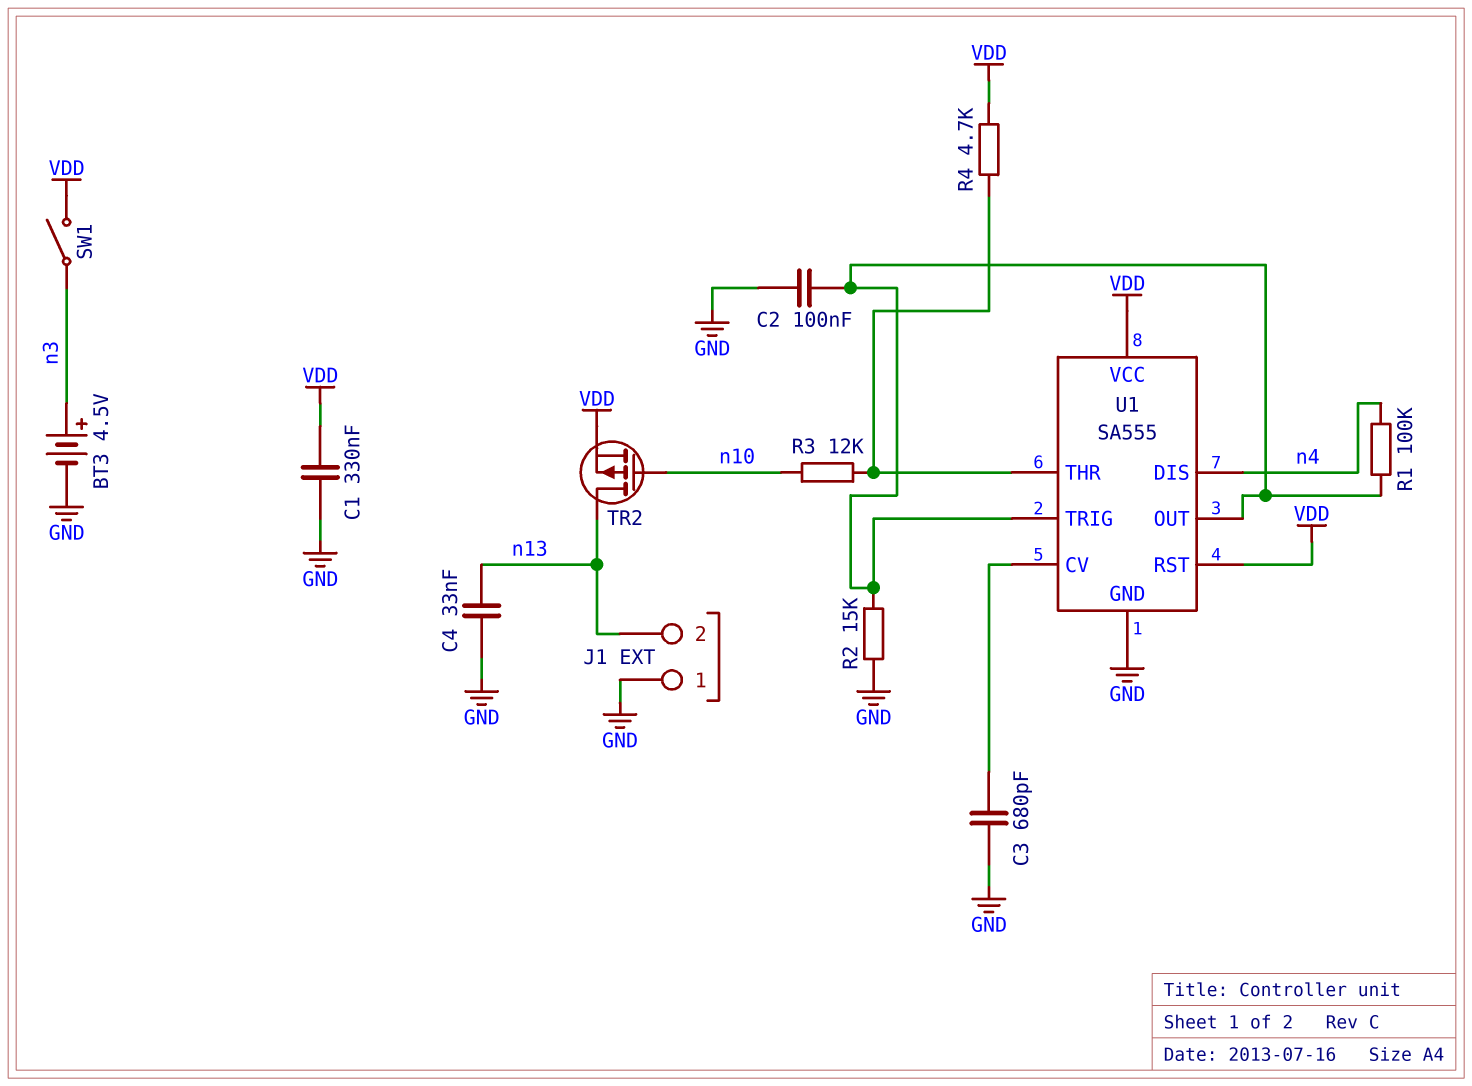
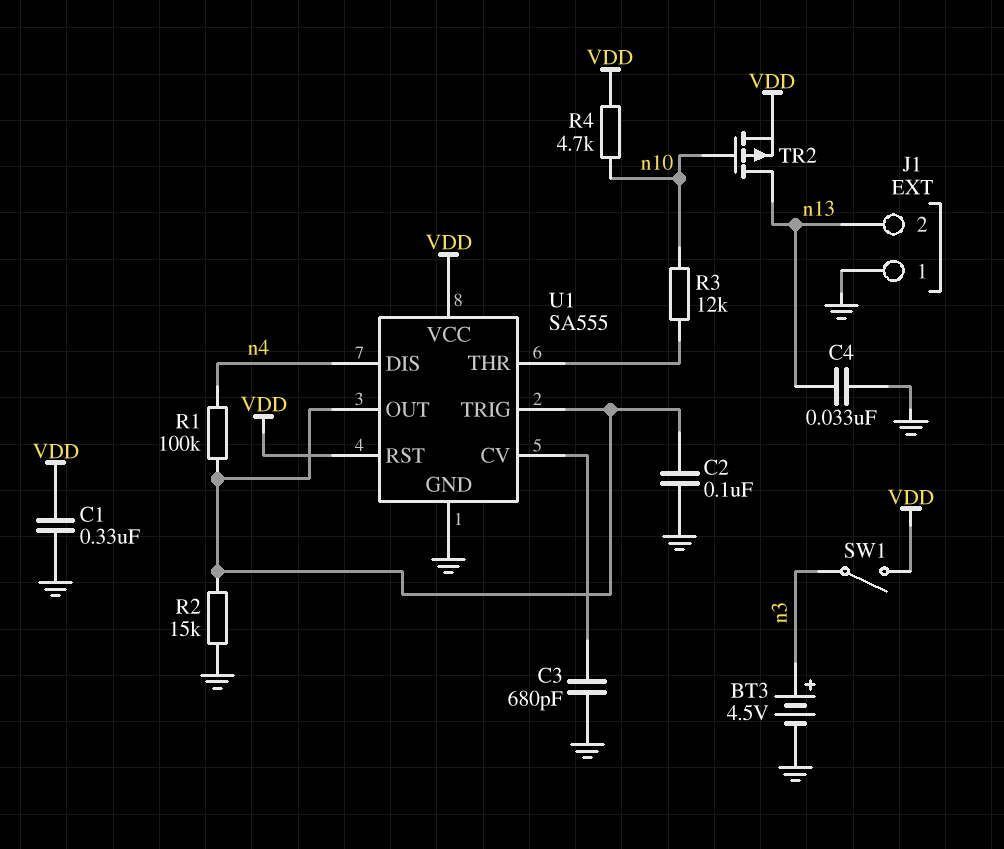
R4: 4.7k (U1/THR, VDD) -> 4.7k (VDD, n10)

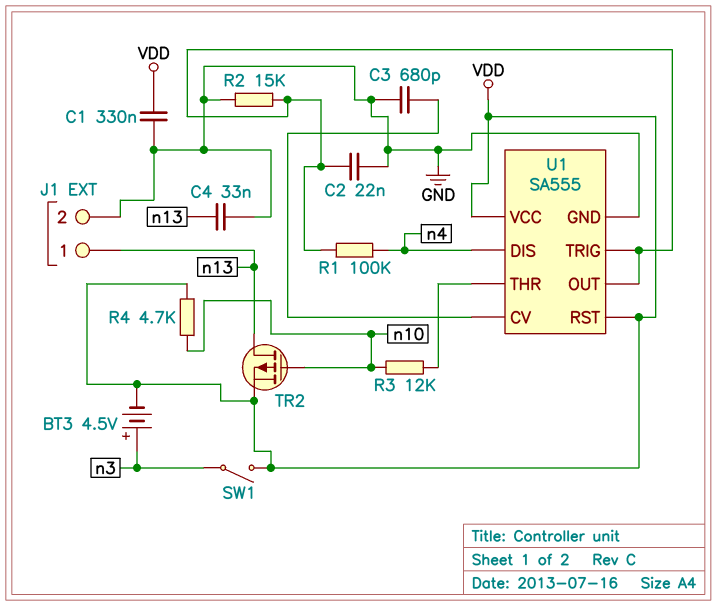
BT3: 4.5V (plus n3, minus GND) -> 4.5V (plus n3, minus VDD)
C2: 100nF (GND, U1/OUT) -> 22nF (GND, U1/OUT)
J1 pin 1: GND -> n13
J1 pin 2: n13 -> GND

